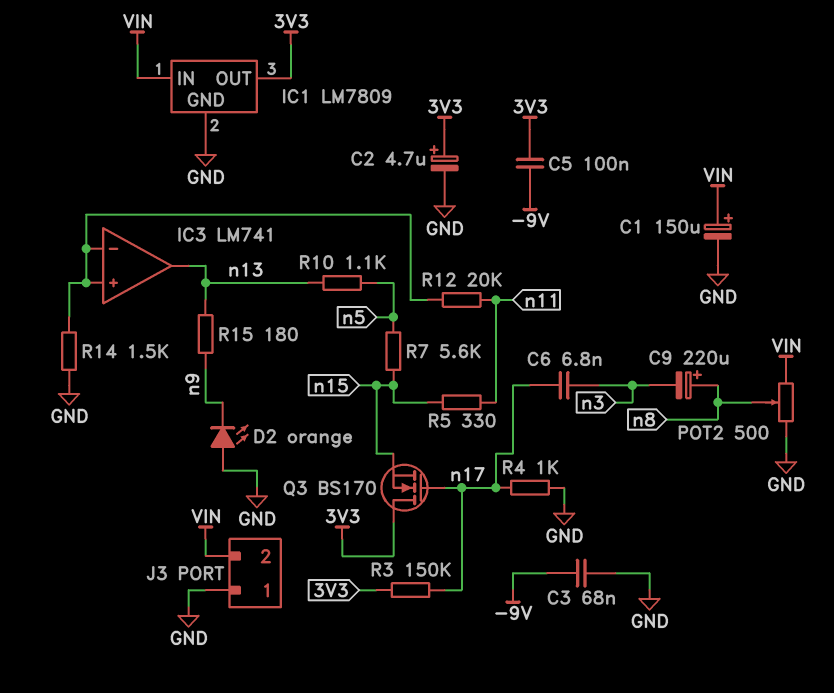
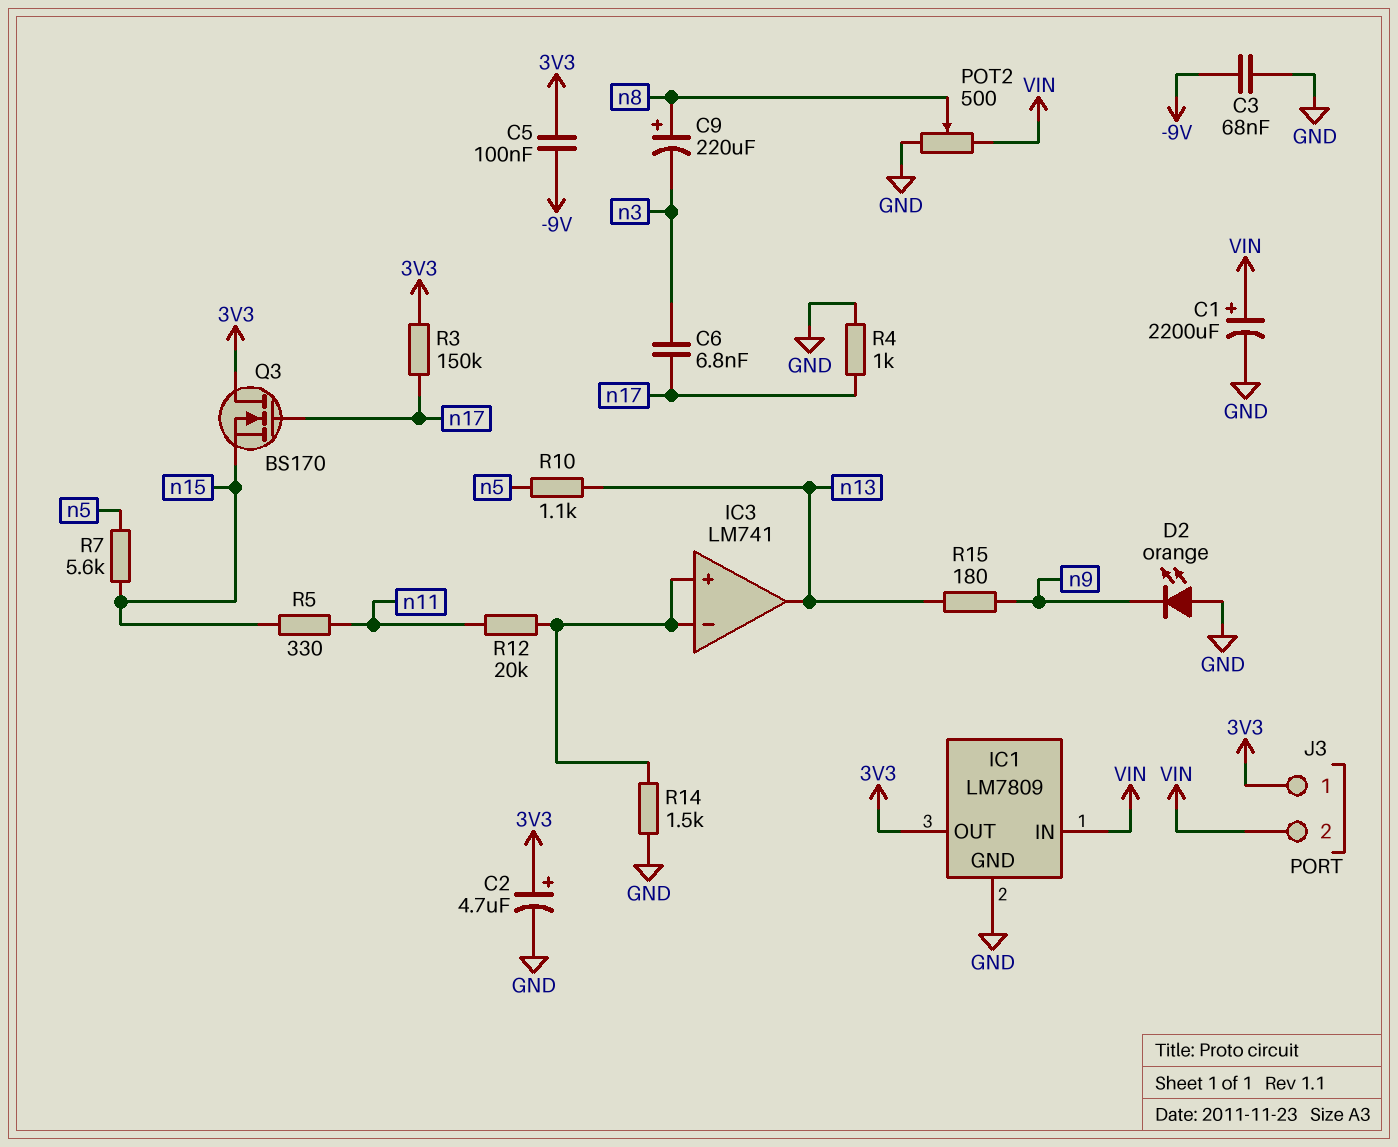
C1: 150uF (plus VIN, minus GND) -> 2200uF (plus VIN, minus GND)
J3 pin 1: GND -> 3V3

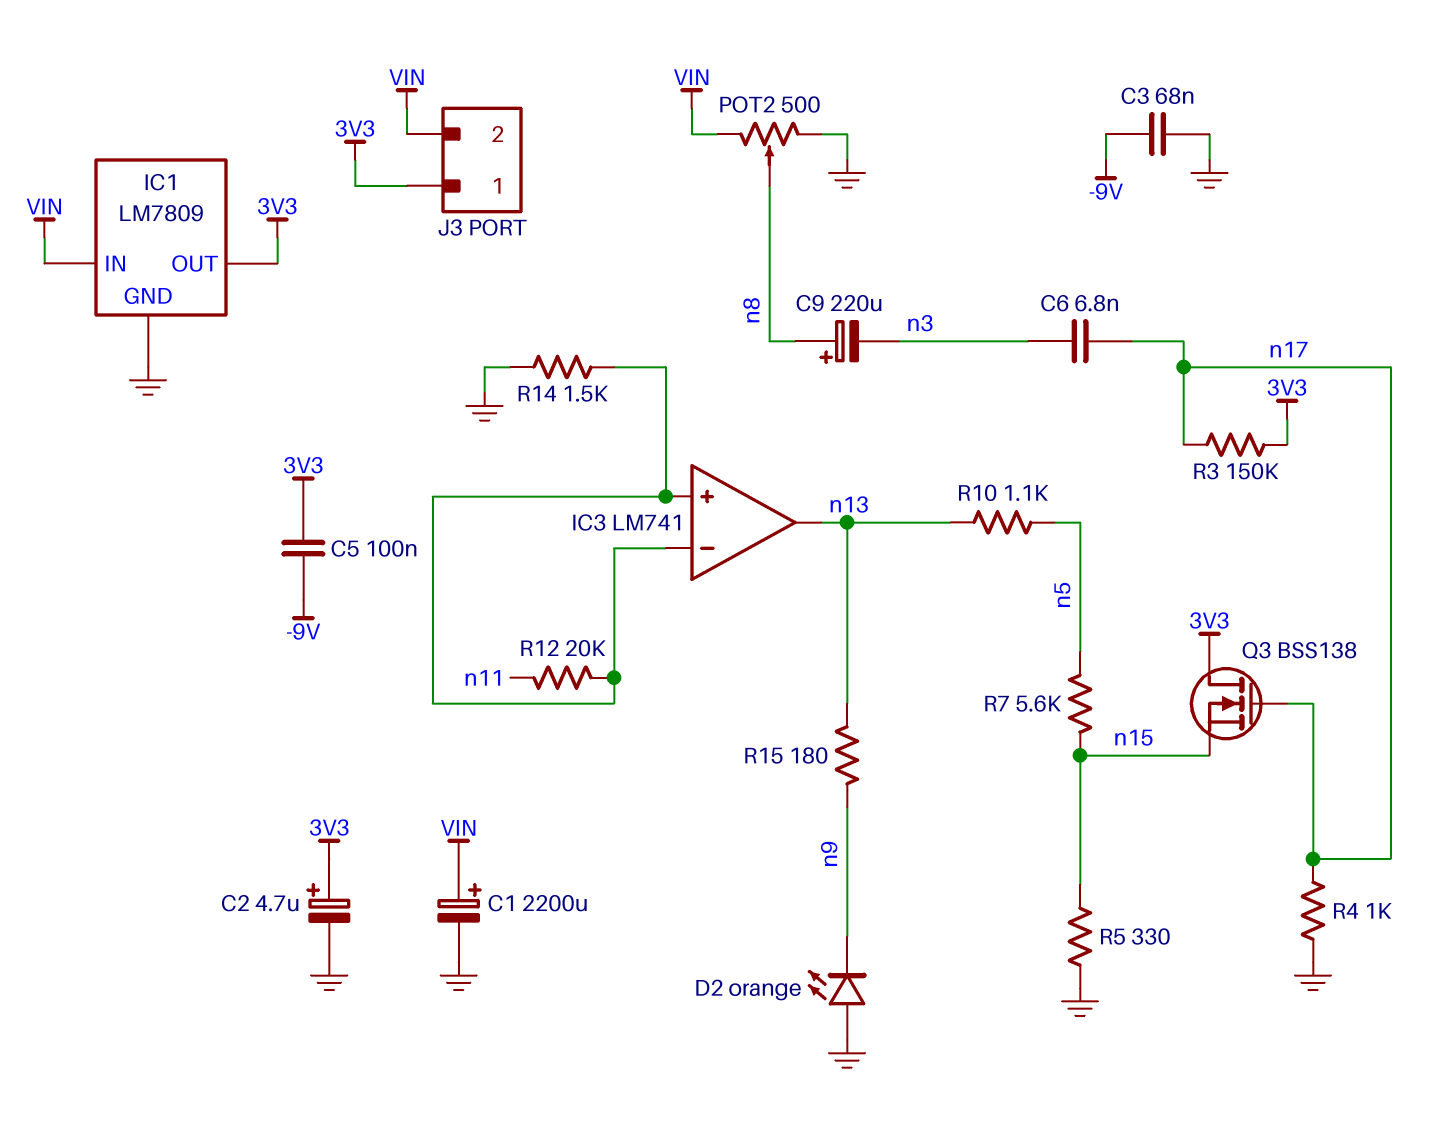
Q3: NMOS BS170 (G n17, D 3V3, S n15) -> NMOS BSS138 (G n17, D 3V3, S n15)
R5: 330 (n11, n15) -> 330 (GND, n15)

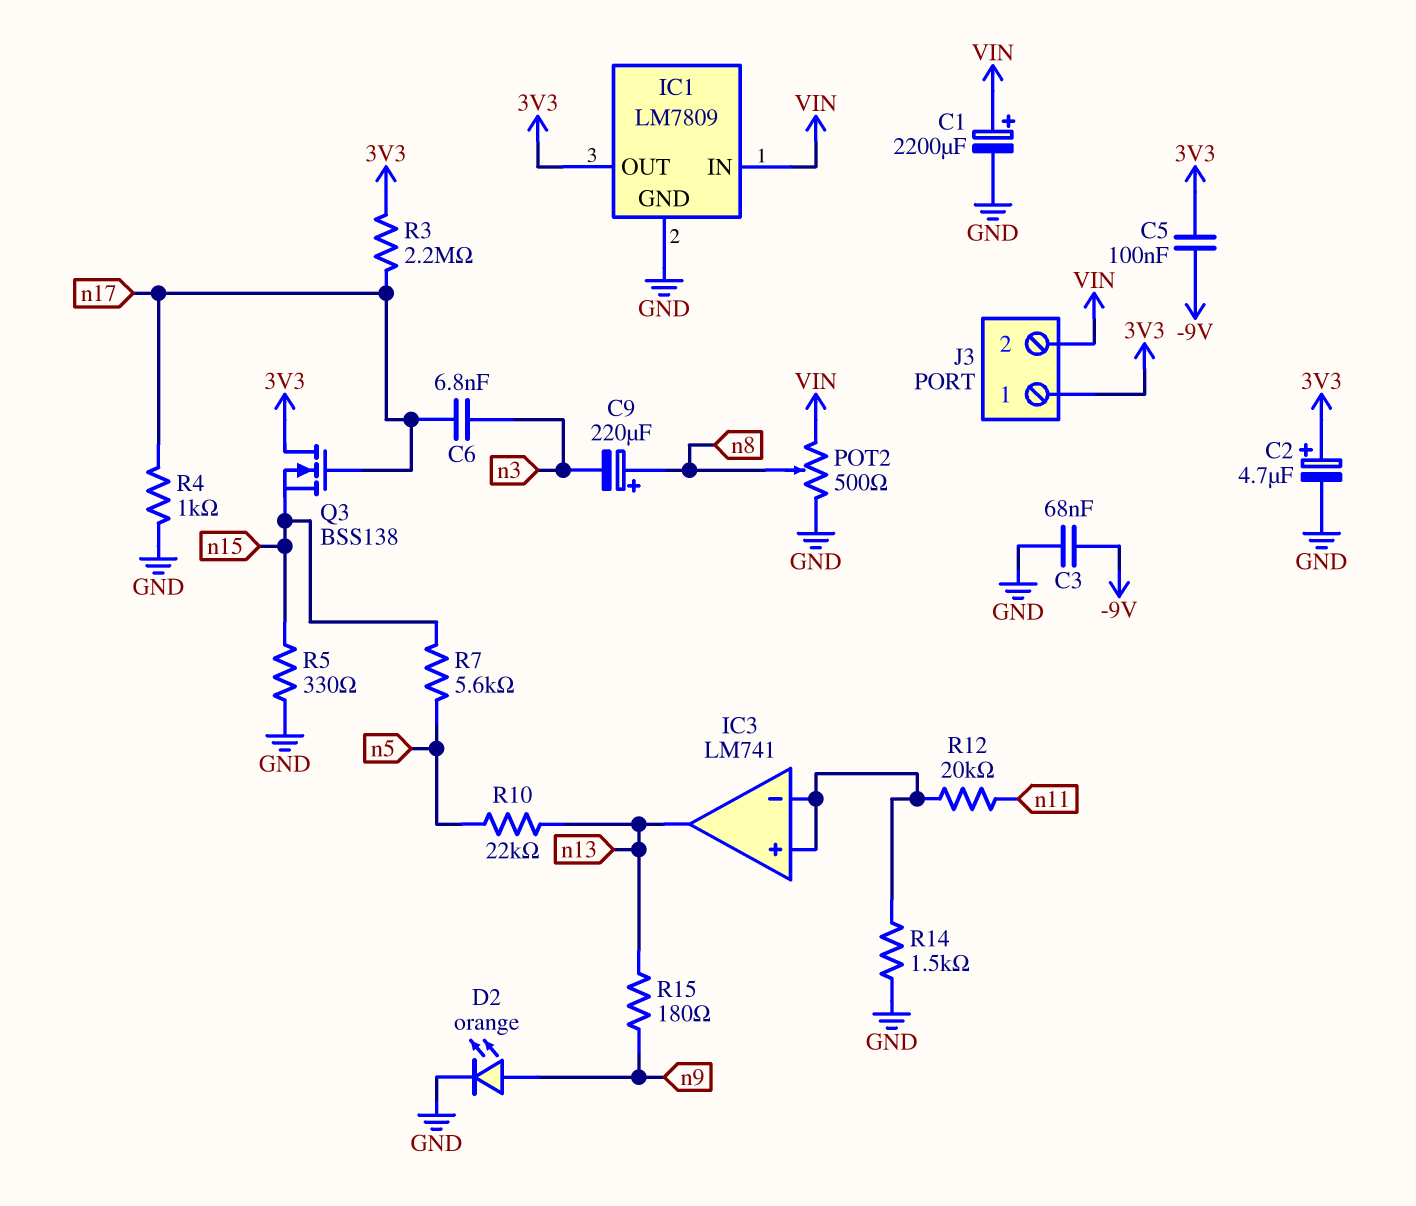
D2: LED orange (A GND, K n9) -> LED orange (A n9, K GND)
R3: 150k (3V3, n17) -> 2.2M (3V3, n17)
R10: 1.1k (n5, n13) -> 22k (n5, n13)

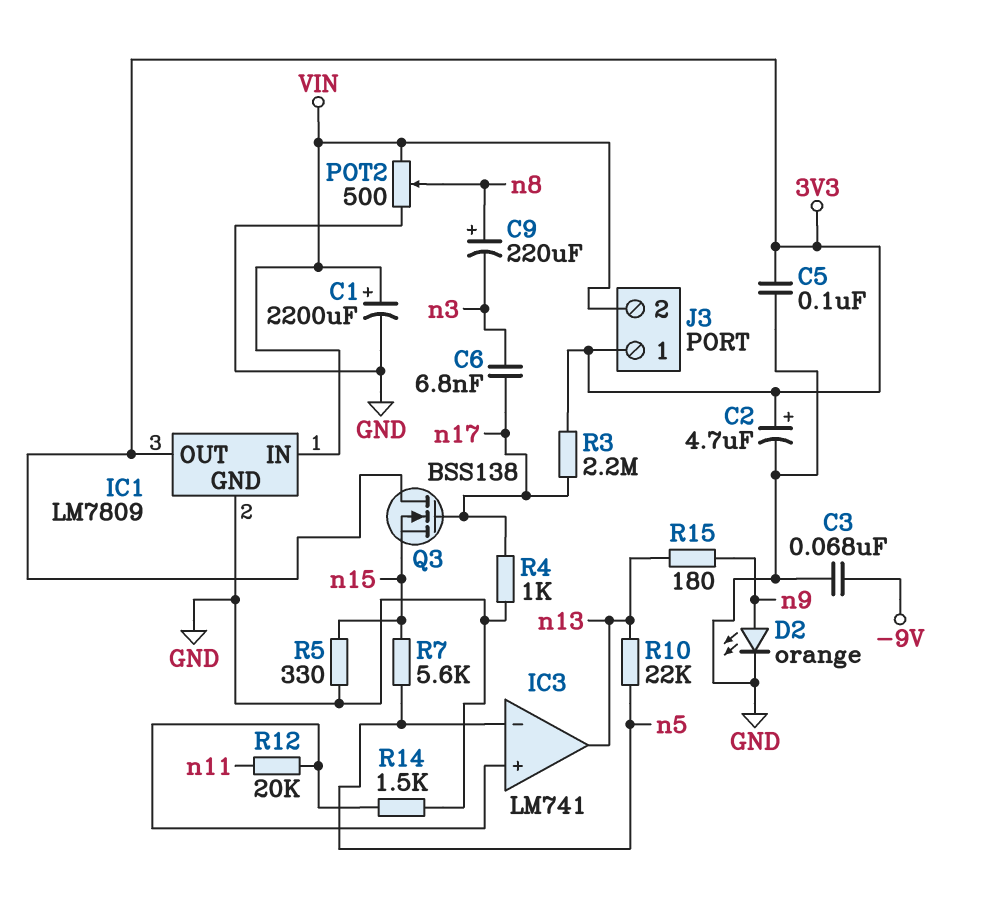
C5: 100nF (-9V, 3V3) -> 100nF (3V3, GND)
IC3 pin in-: IC3/in+ -> n5

